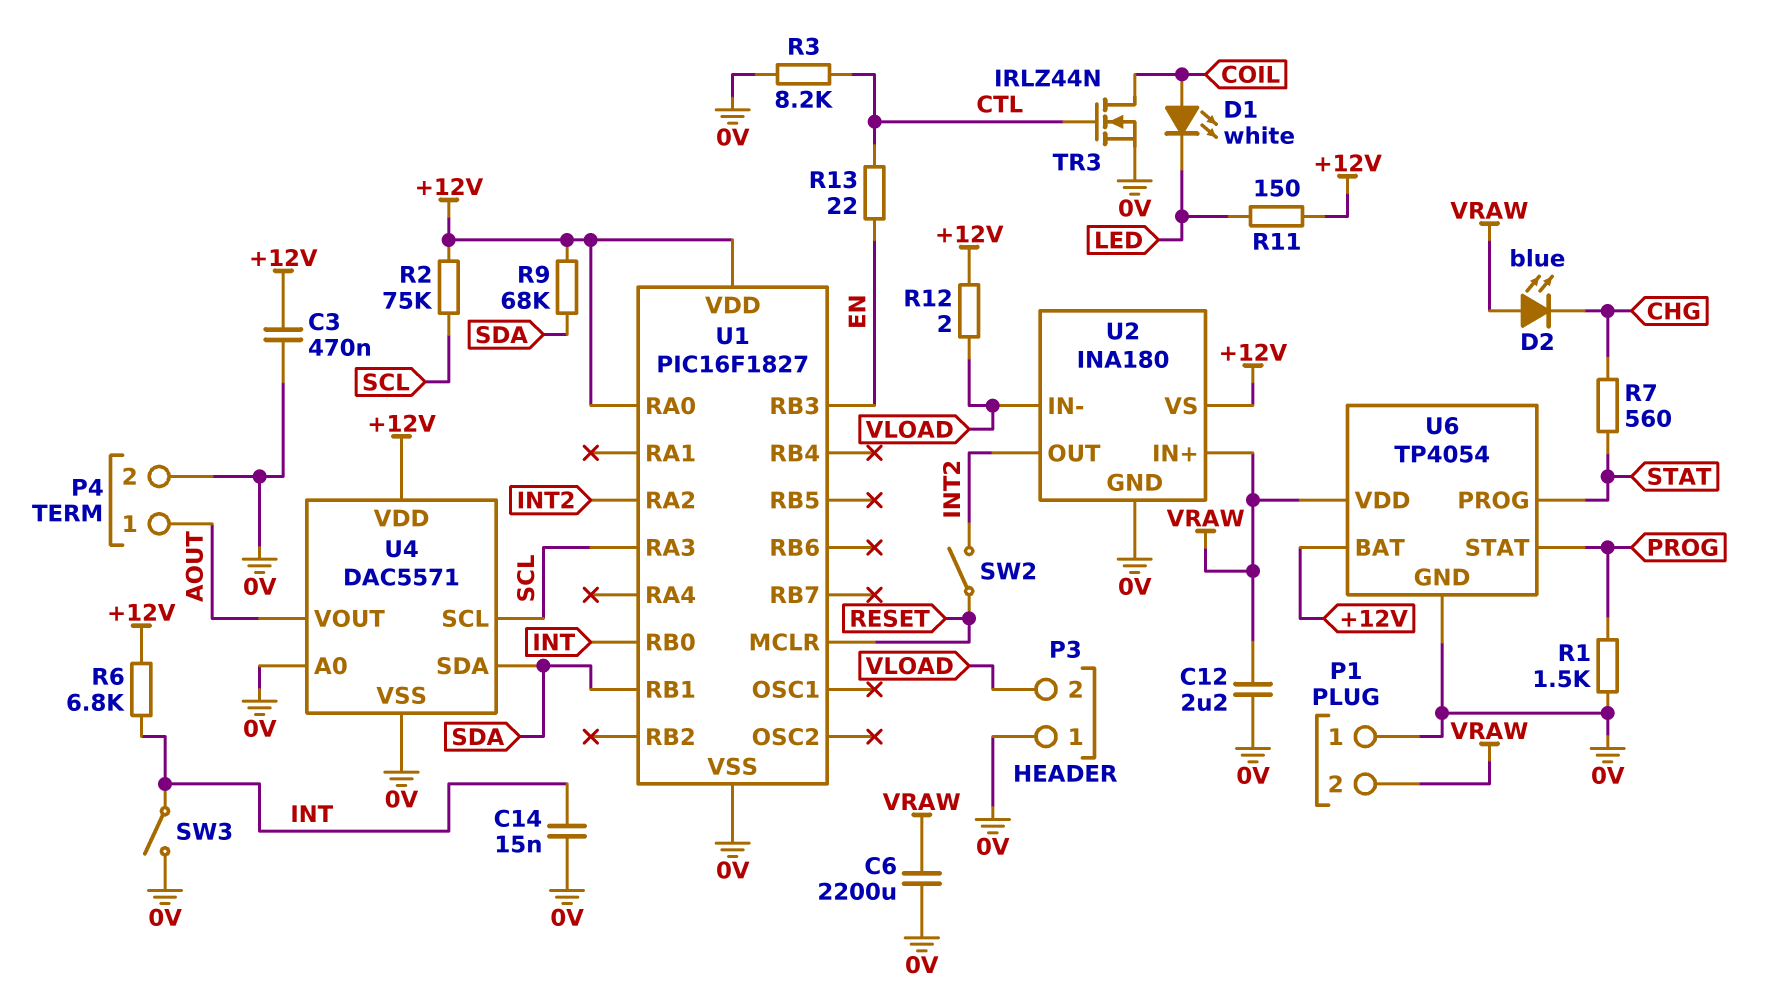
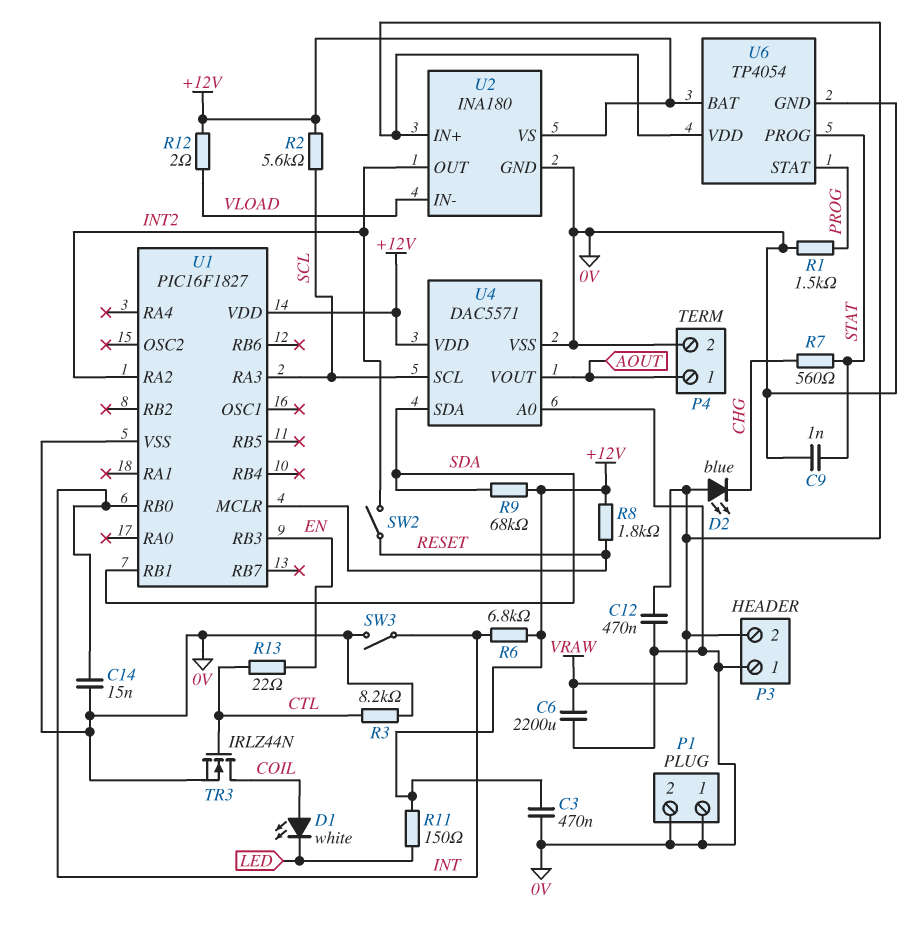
C9: none -> 1nF (0V, STAT)
C12: 2.2uF (0V, VRAW) -> 470nF (0V, VRAW)
P1 pin 2: VRAW -> 0V
P3 pin 2: VLOAD -> VRAW
R2: 75k (+12V, SCL) -> 5.6k (+12V, SCL)
R8: none -> 1.8k (+12V, RESET)
U1 pin RA0: +12V -> none

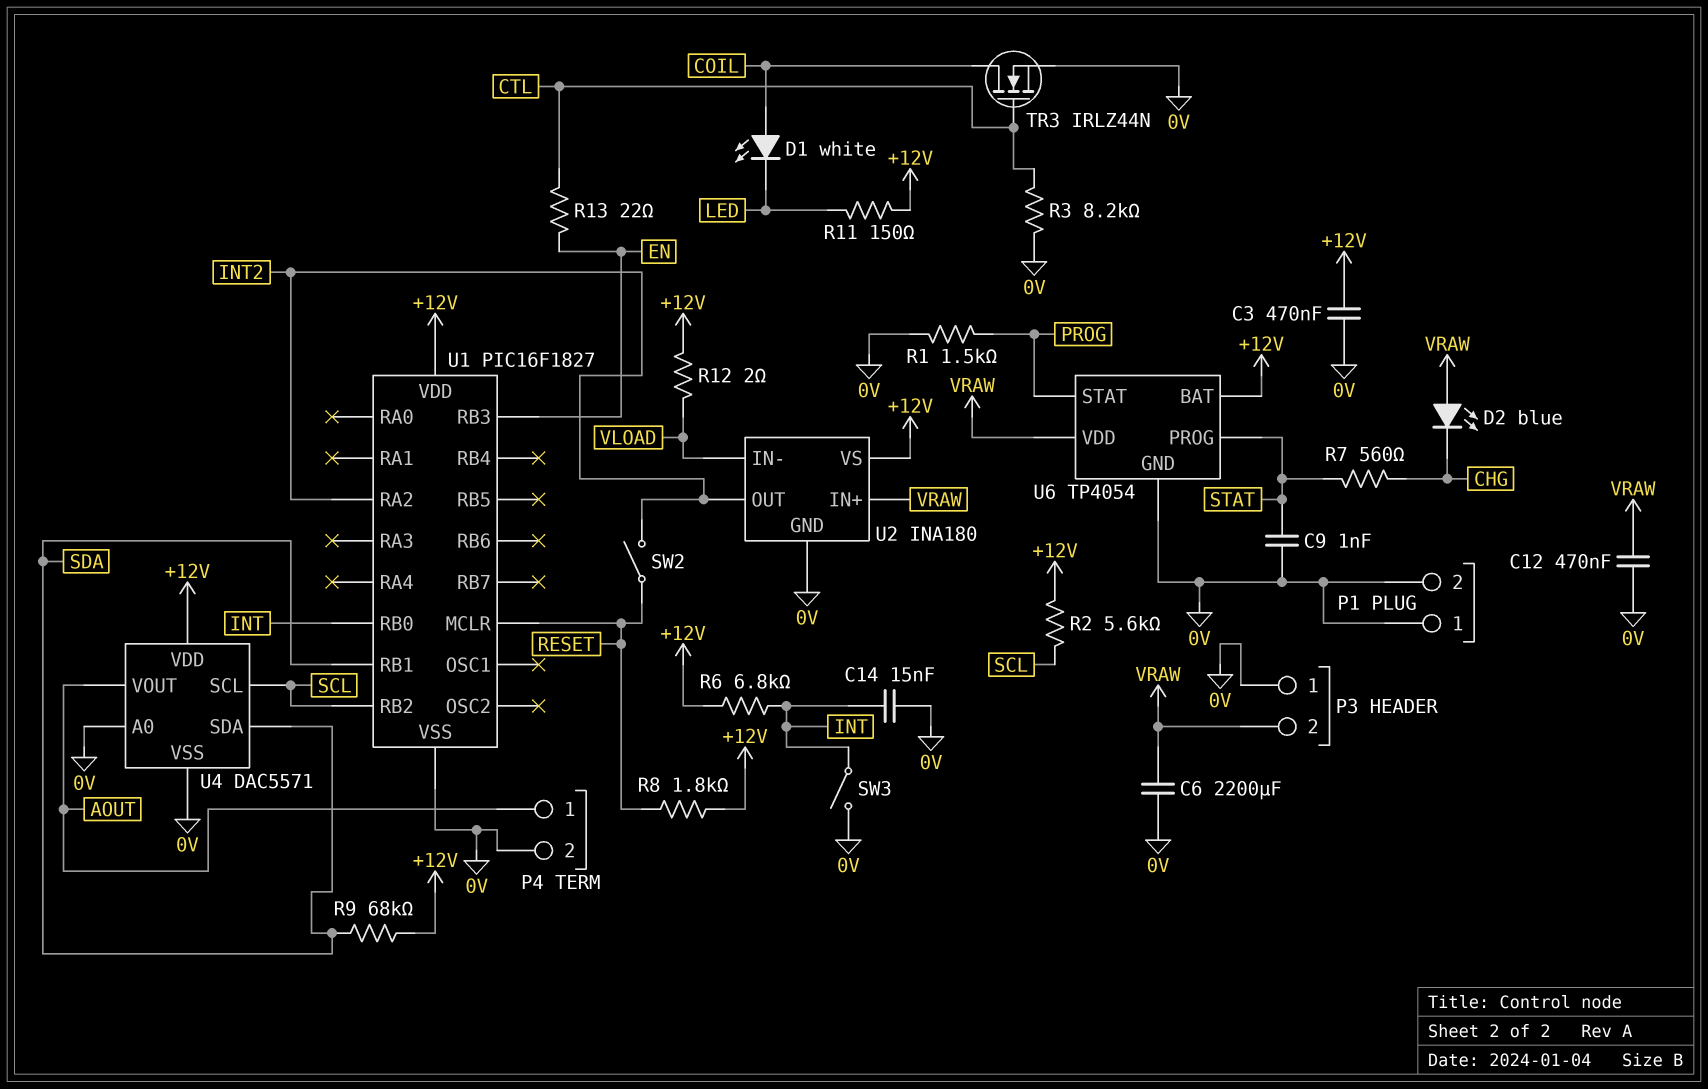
U1 pin RA3: SCL -> none
U1 pin RB2: none -> SCL

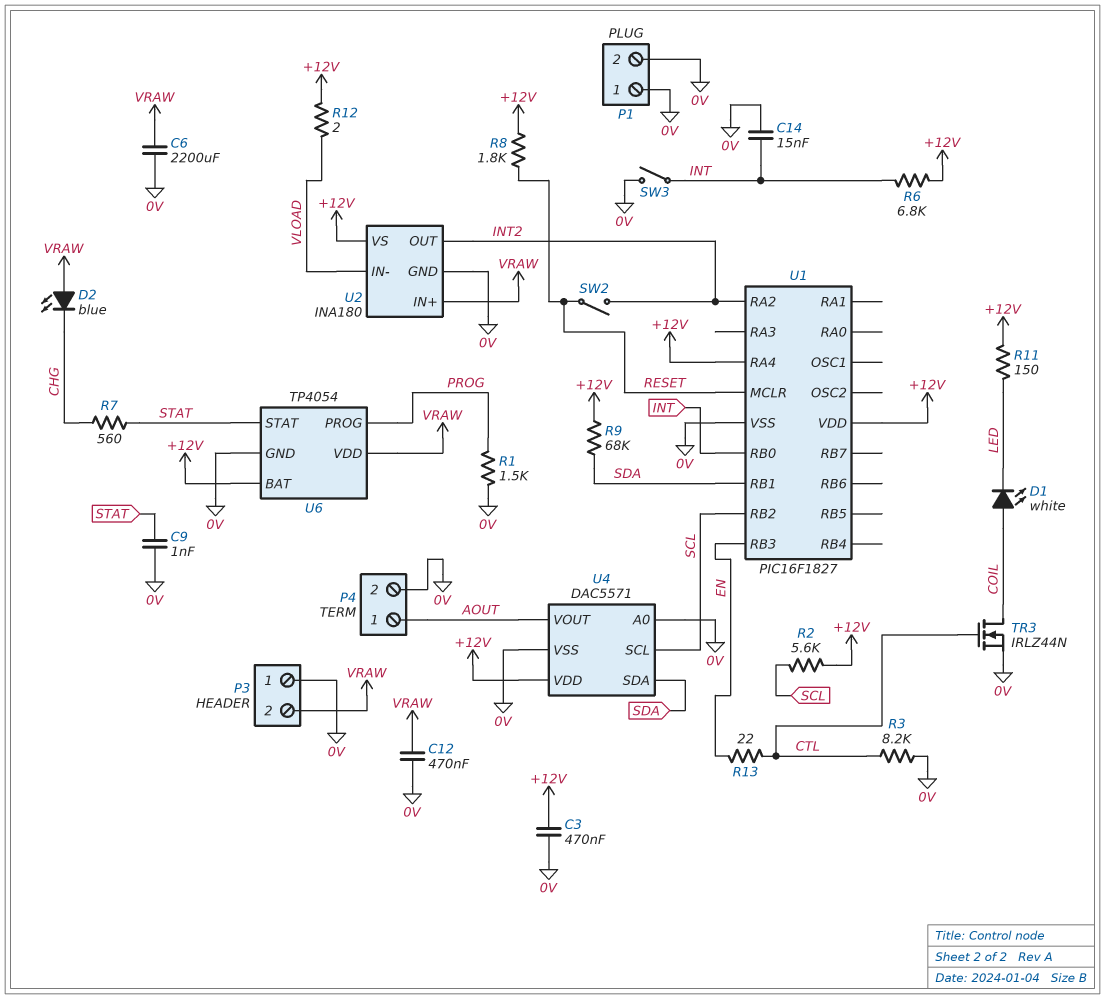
U1 pin RA4: none -> +12V
U6 pin PROG: STAT -> PROG
U6 pin STAT: PROG -> STAT

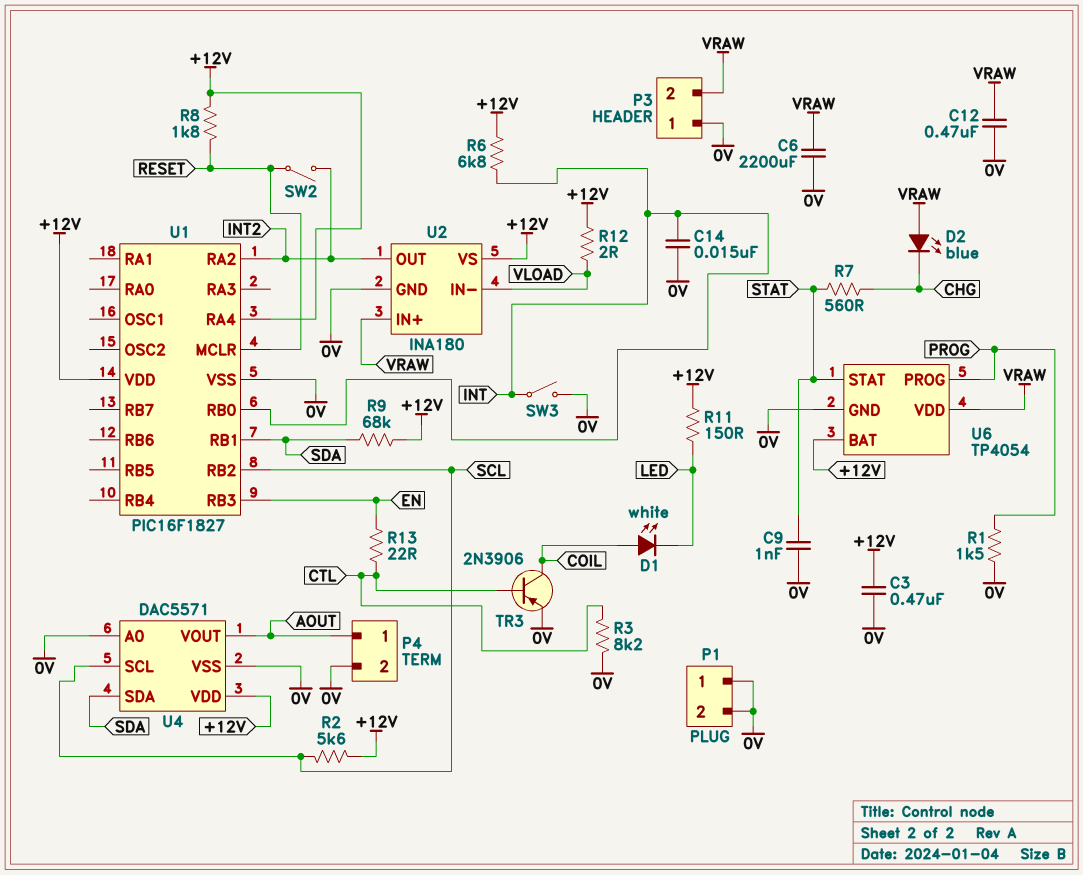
TR3: NMOS IRLZ44N (G CTL, D COIL, S 0V) -> PNP 2N3906 (B CTL, C COIL, E 0V)

